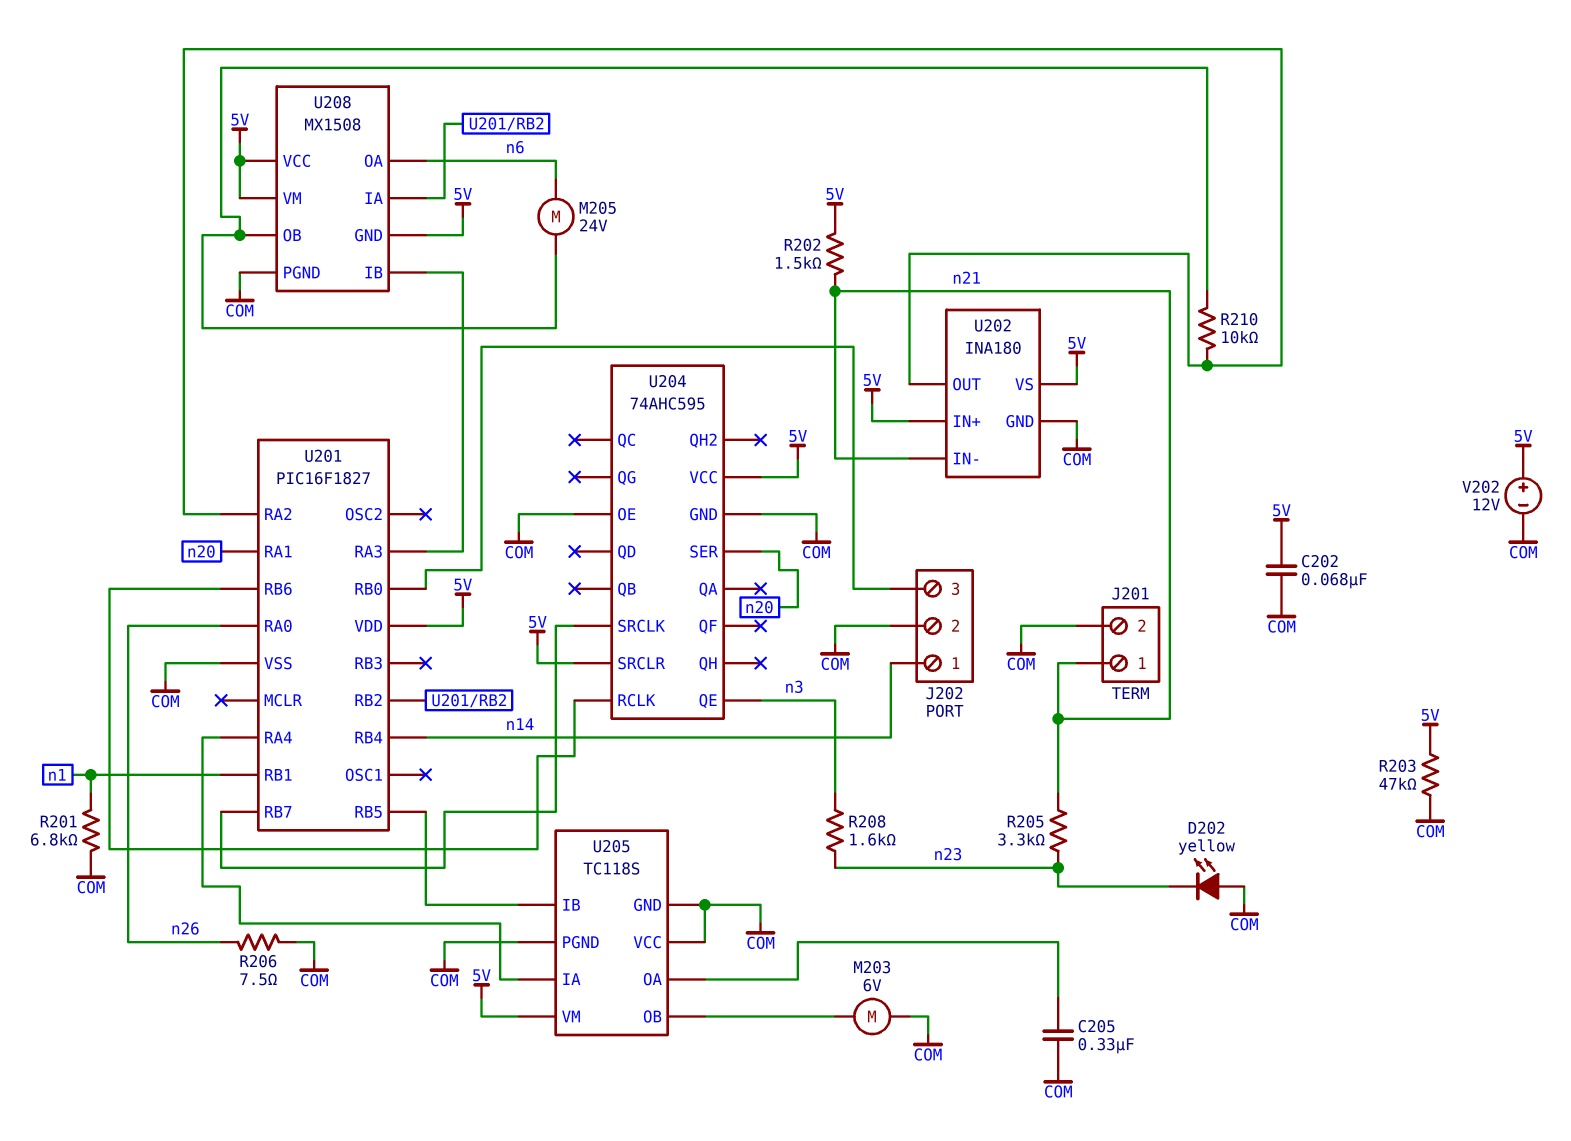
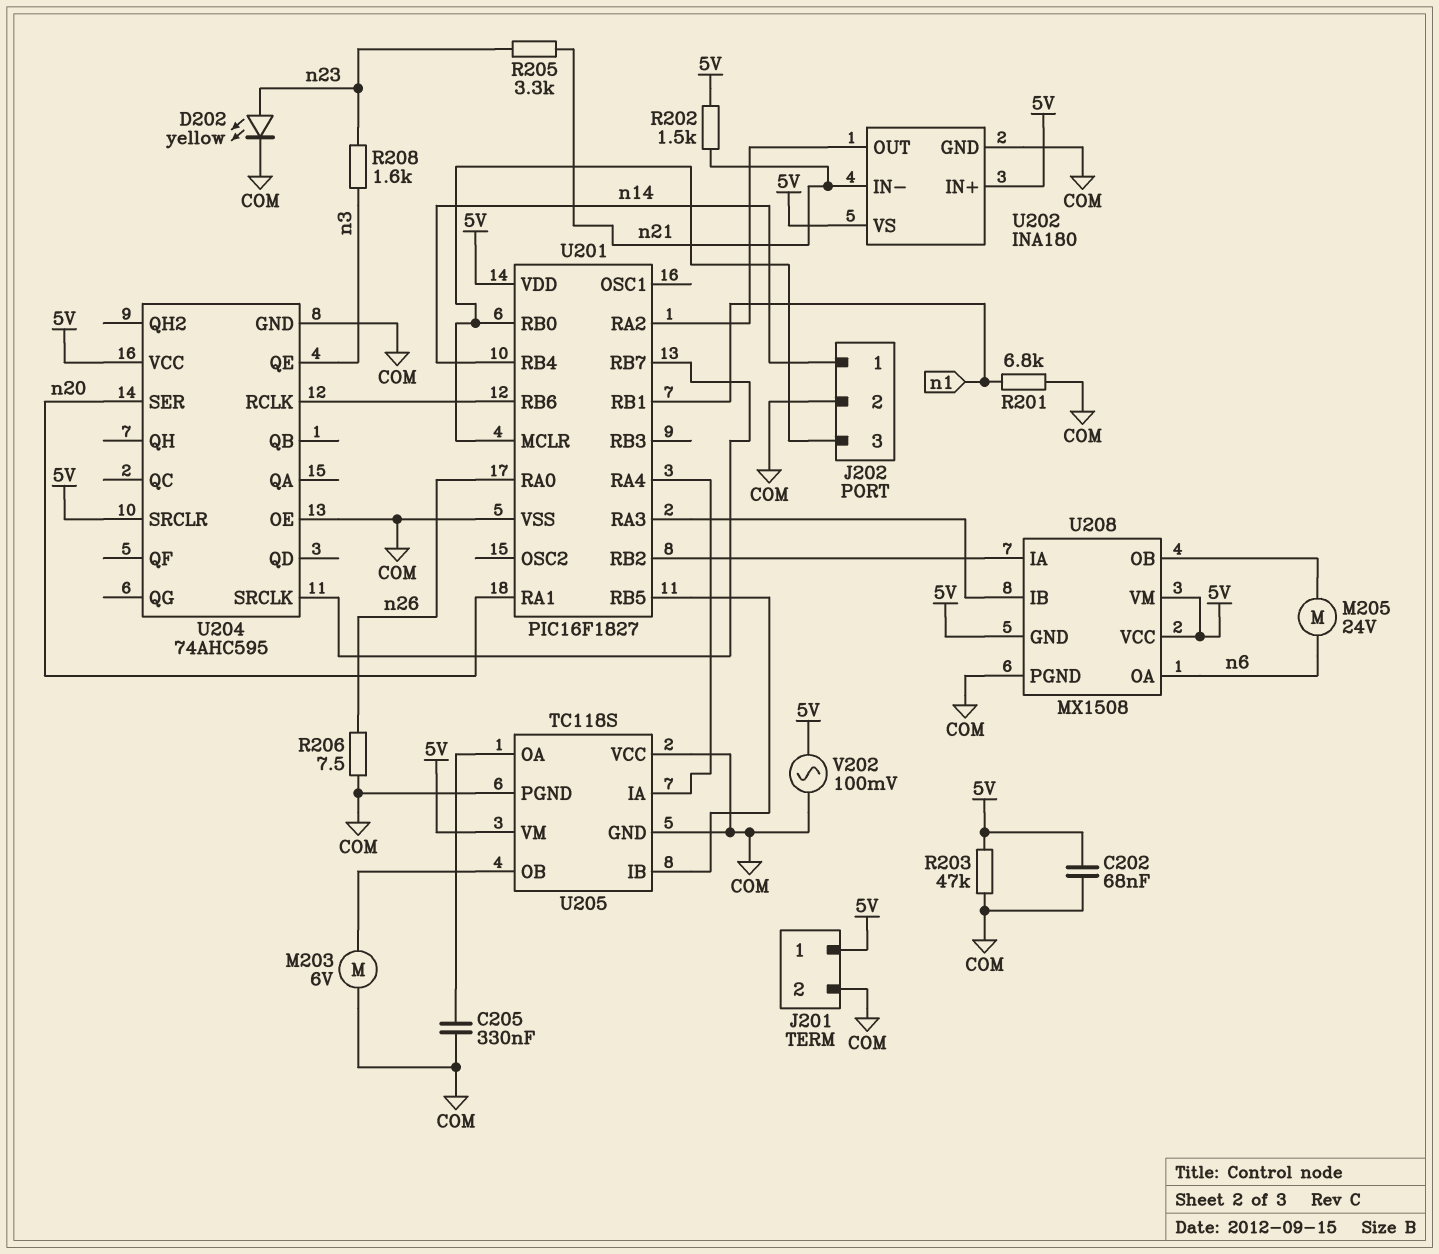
D202: LED yellow (A COM, K n23) -> LED yellow (A n23, K COM)
J201 pin 1: n21 -> 5V
R210: 10k (U201/RA2, U208/OB) -> none
U201 pin MCLR: none -> J202/3
V202: 12V (plus 5V, minus COM) -> AC 100mV (5V, COM)

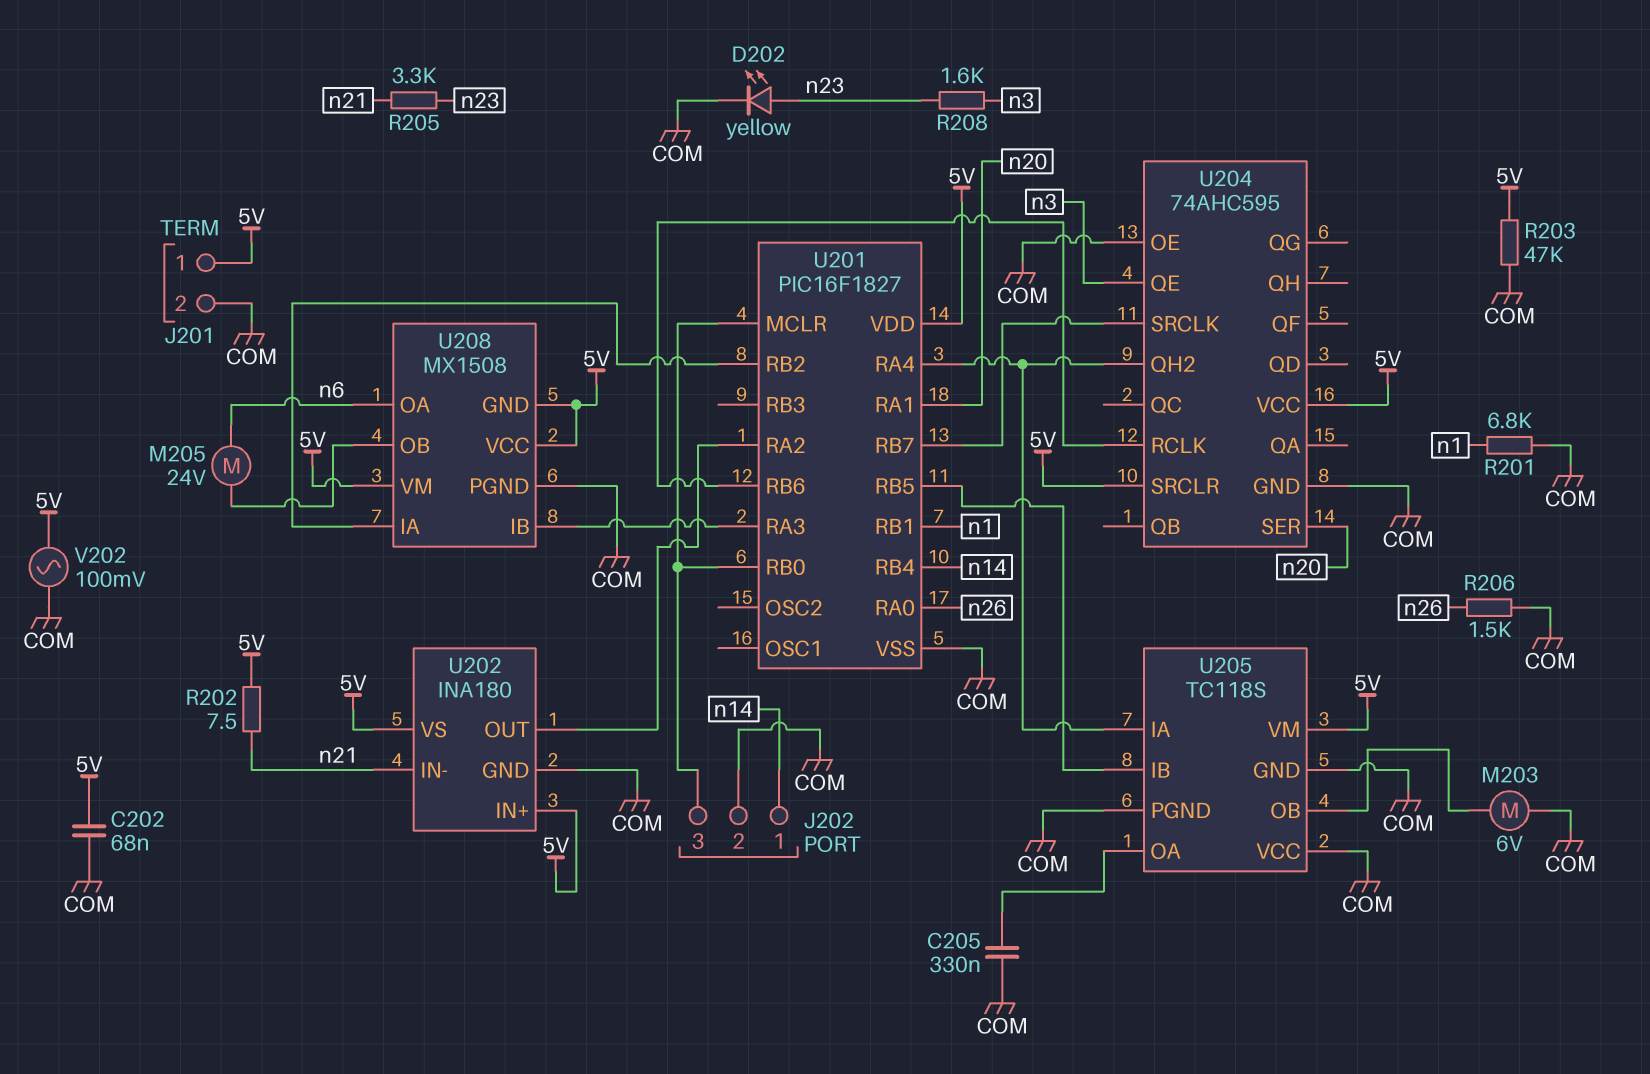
R202: 1.5k (5V, n21) -> 7.5 (5V, n21)
R206: 7.5 (COM, n26) -> 1.5k (COM, n26)
U204 pin QH2: none -> U201/RA4

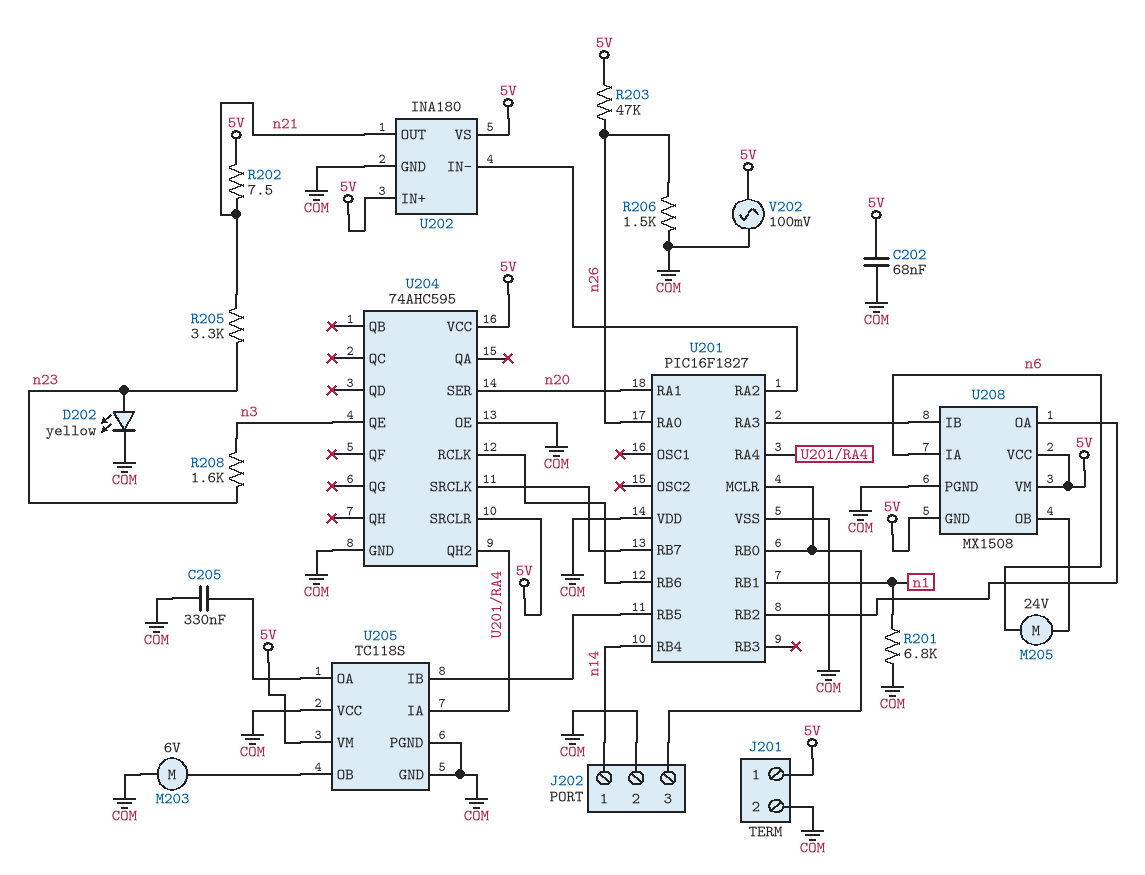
R203: 47k (5V, COM) -> 47k (5V, n26)
U201 pin VDD: 5V -> COM
U202 pin IN-: n21 -> U201/RA2
U202 pin OUT: U201/RA2 -> n21
U208 pin IA: U201/RB2 -> n6
U208 pin OA: n6 -> U201/RB2

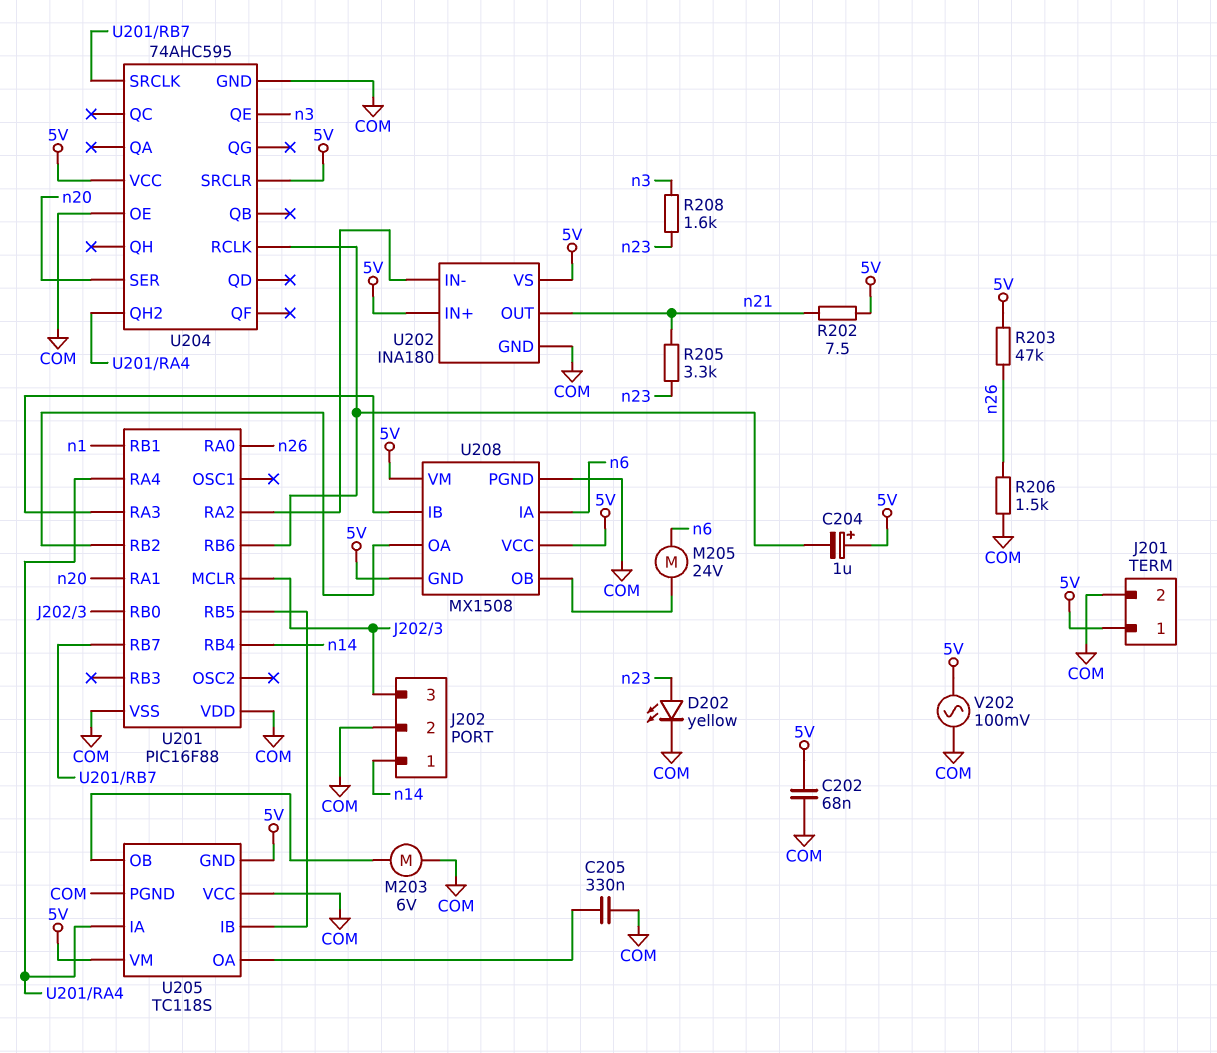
C204: none -> 1uF (plus 5V, minus U201/RB6)
R201: 6.8k (COM, n1) -> none
U201: PIC16F1827 -> PIC16F88
U205 pin GND: COM -> 5V

